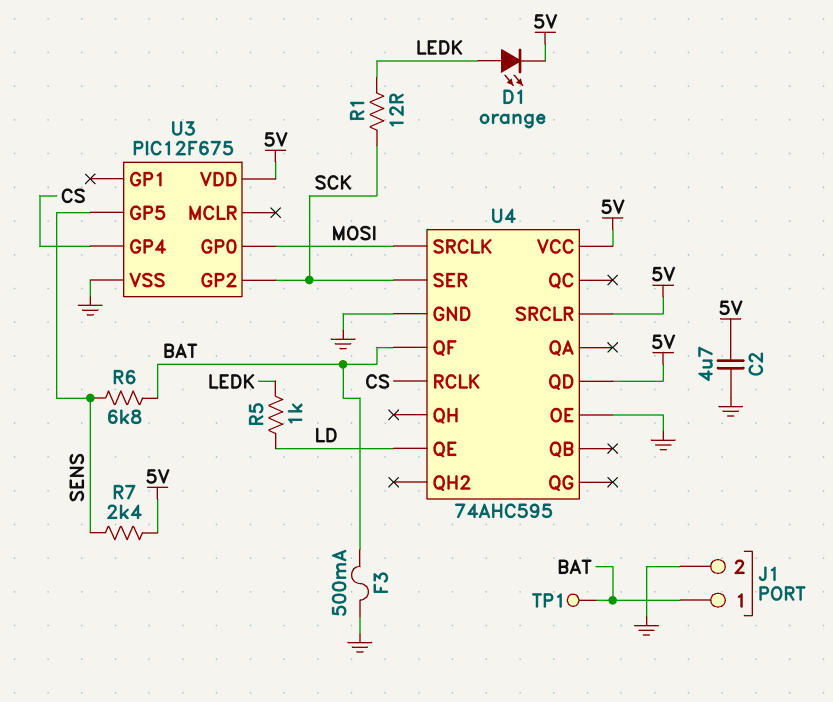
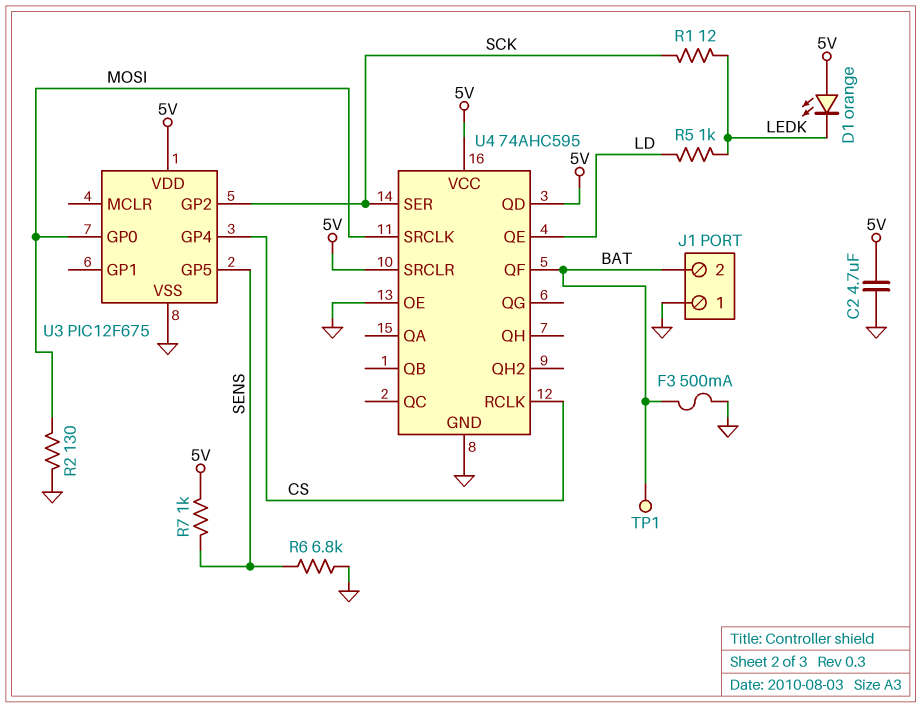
D1: LED orange (A LEDK, K 5V) -> LED orange (A 5V, K LEDK)
J1 pin 1: BAT -> GND
J1 pin 2: GND -> BAT
R2: none -> 130 (GND, MOSI)
R6: 6.8k (BAT, SENS) -> 6.8k (GND, SENS)
R7: 2.4k (5V, SENS) -> 1k (5V, SENS)

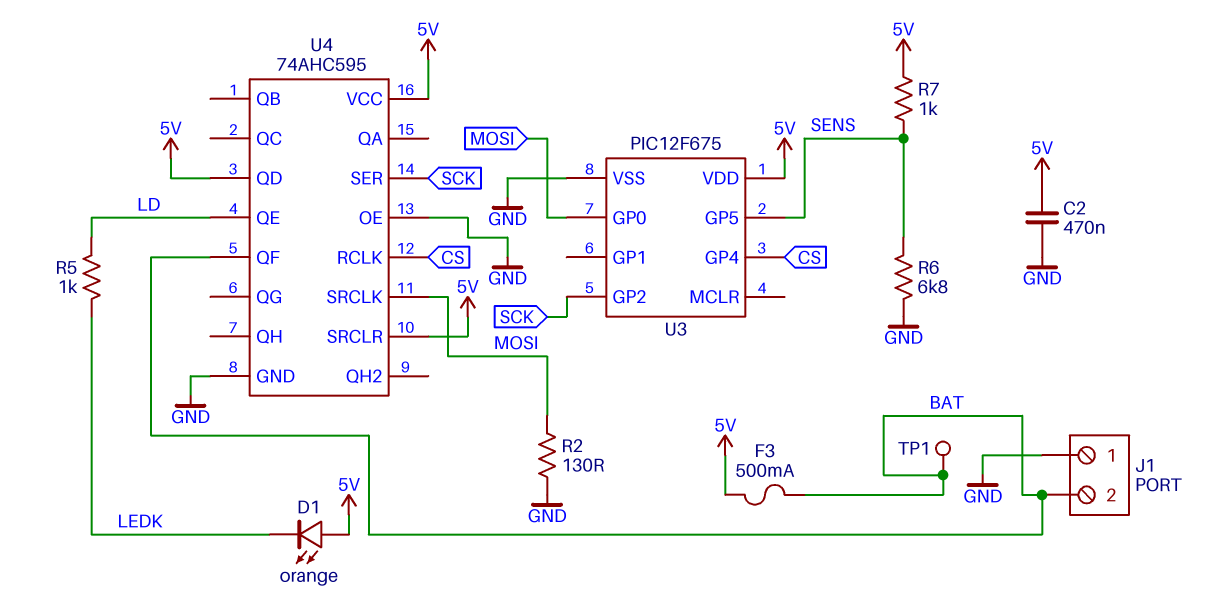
C2: 4.7uF (5V, GND) -> 470nF (5V, GND)
F3: 500mA (BAT, GND) -> 500mA (5V, BAT)
R1: 12 (LEDK, SCK) -> none

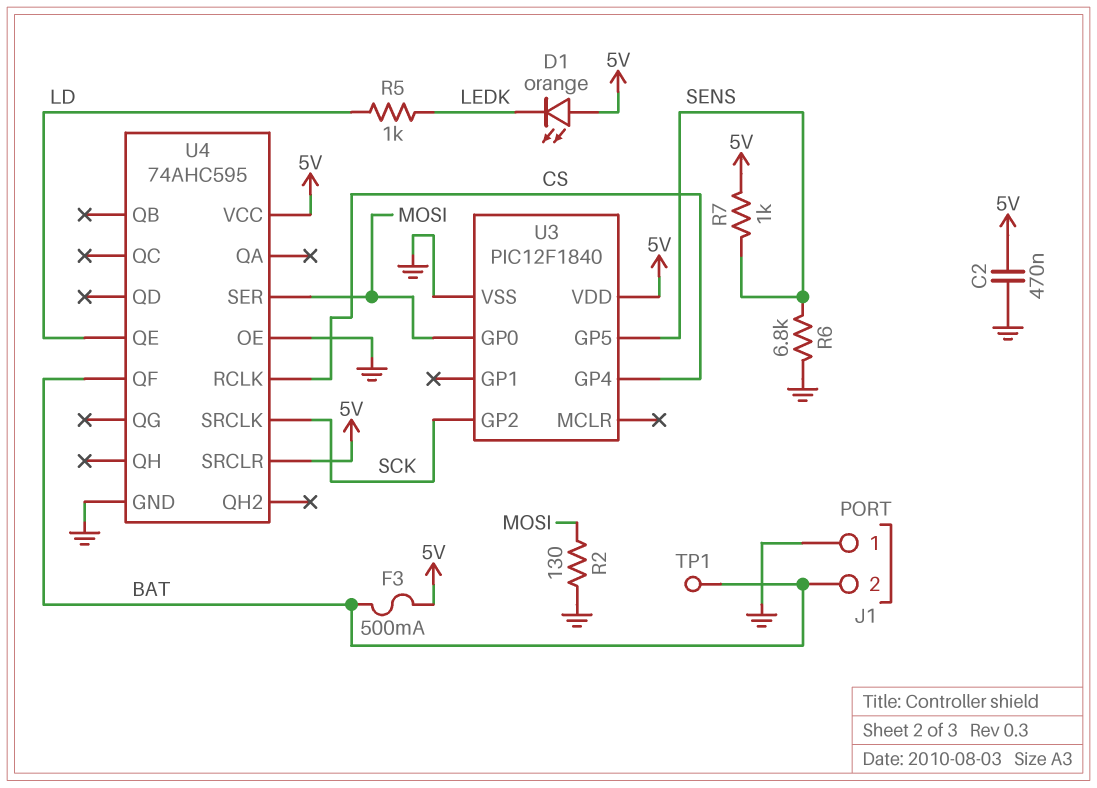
U3: PIC12F675 -> PIC12F1840
U4 pin QD: 5V -> none
U4 pin SER: SCK -> MOSI
U4 pin SRCLK: MOSI -> SCK

